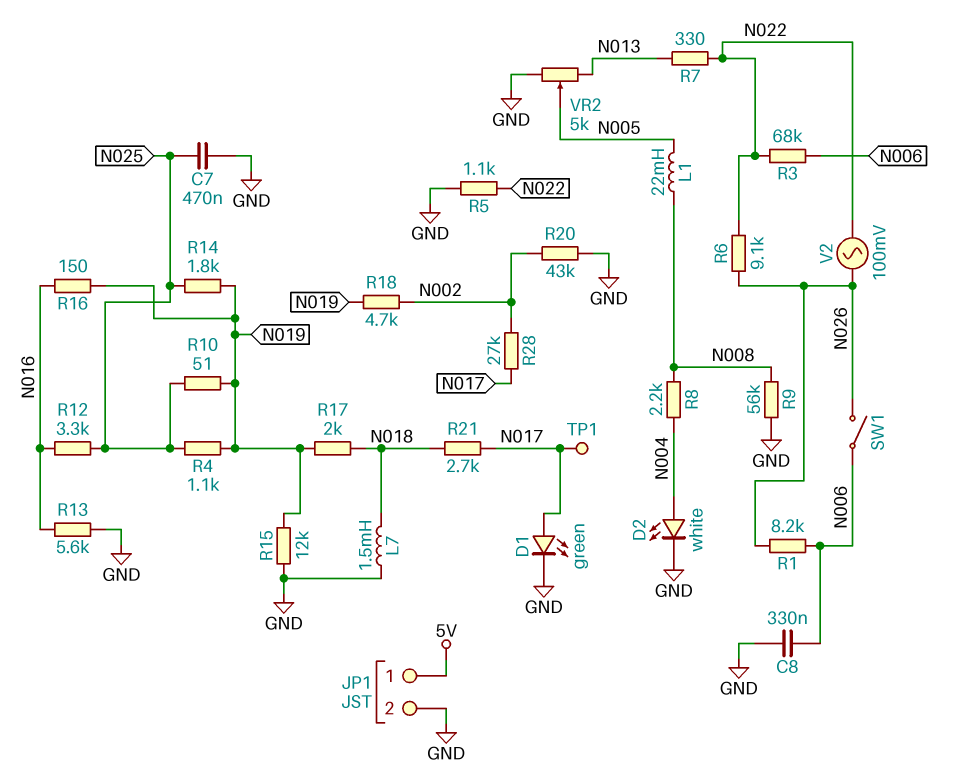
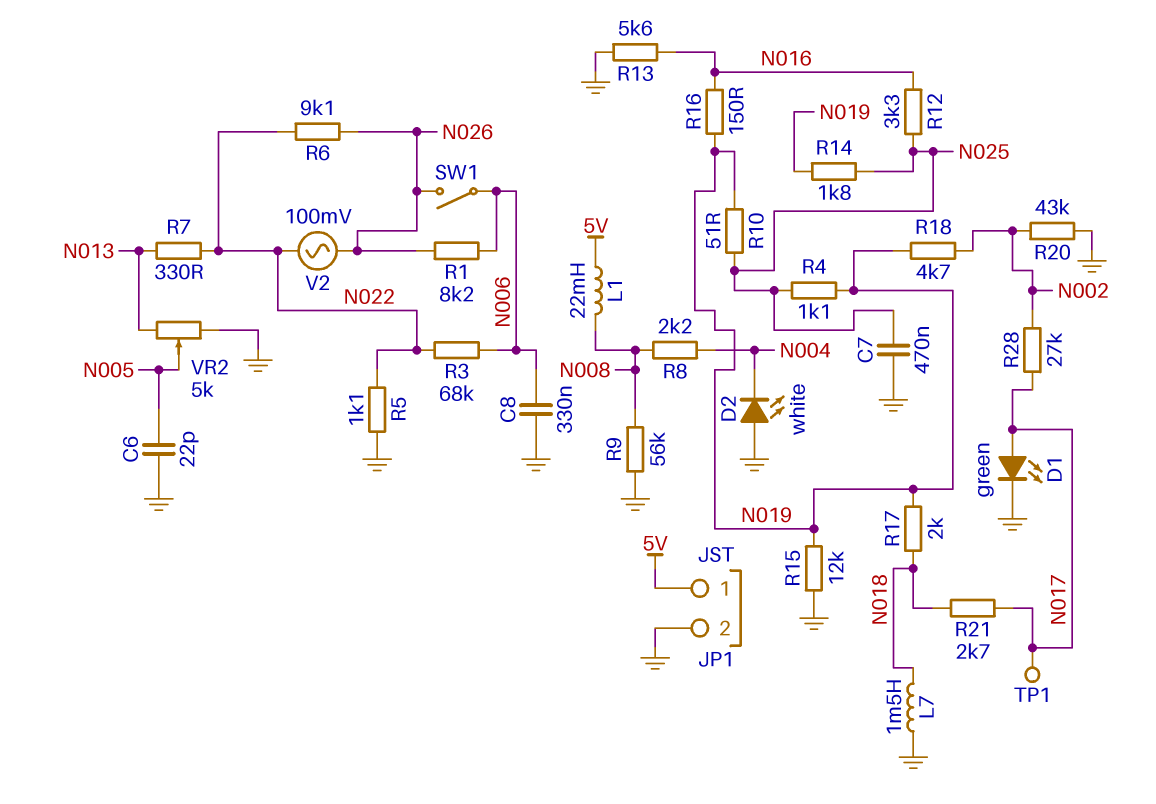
C6: none -> 22pF (GND, N005)
D2: LED white (A N004, K GND) -> LED white (A GND, K N004)
L1: 22mH (N005, N008) -> 22mH (5V, N008)

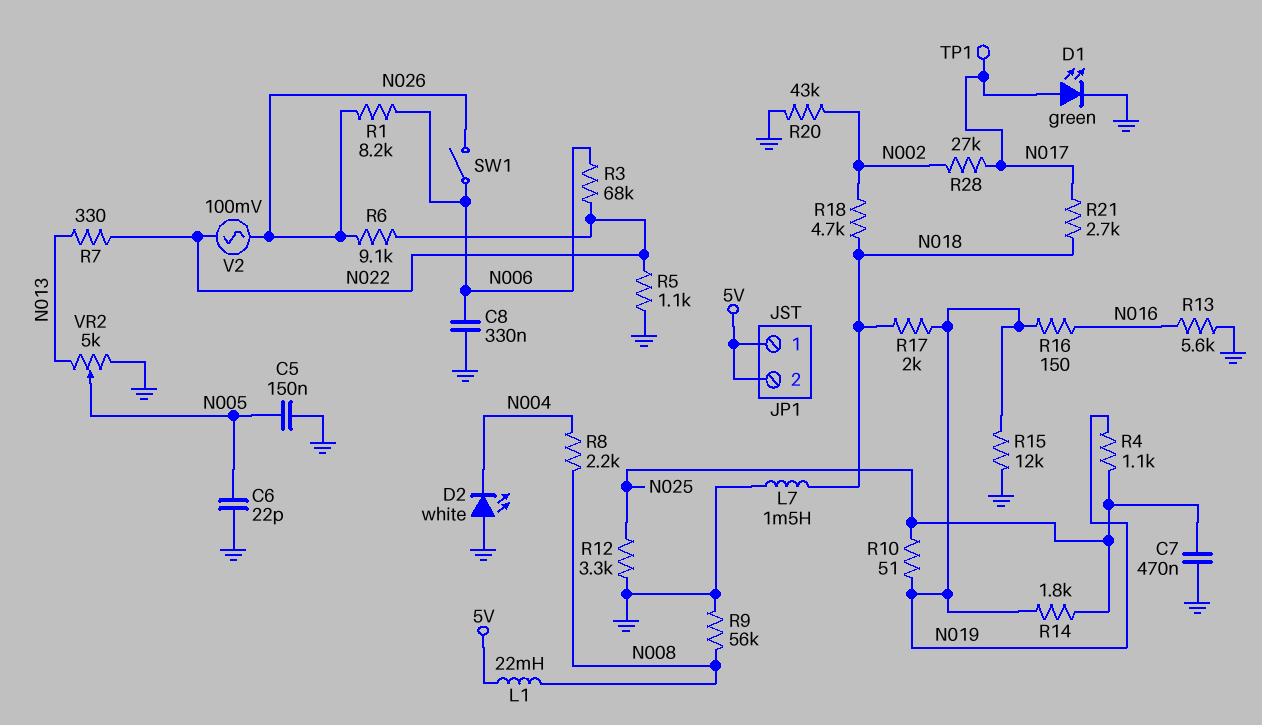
C5: none -> 150nF (GND, N005)
JP1 pin 2: GND -> 5V
R12: 3.3k (N016, N025) -> 3.3k (GND, N025)
R18: 4.7k (N002, N019) -> 4.7k (N002, N018)

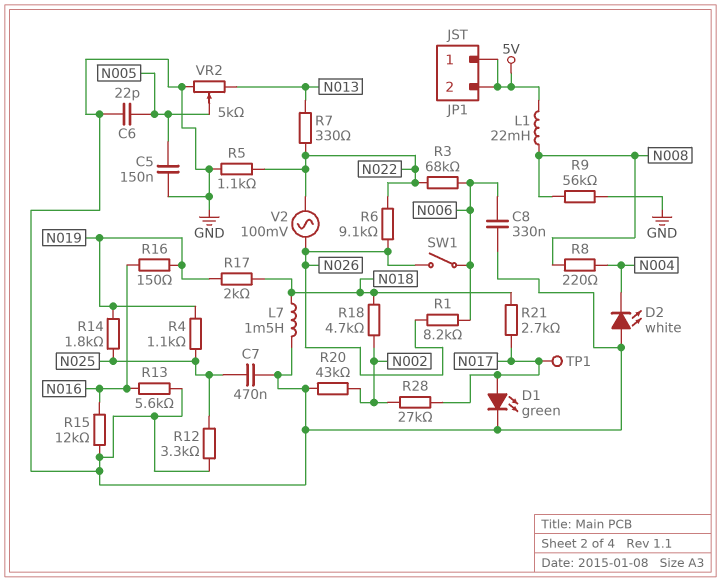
R8: 2.2k (N004, N008) -> 220 (N004, N008)
R10: 51 (N019, N025) -> none
R15: 12k (GND, N019) -> 12k (GND, N016)

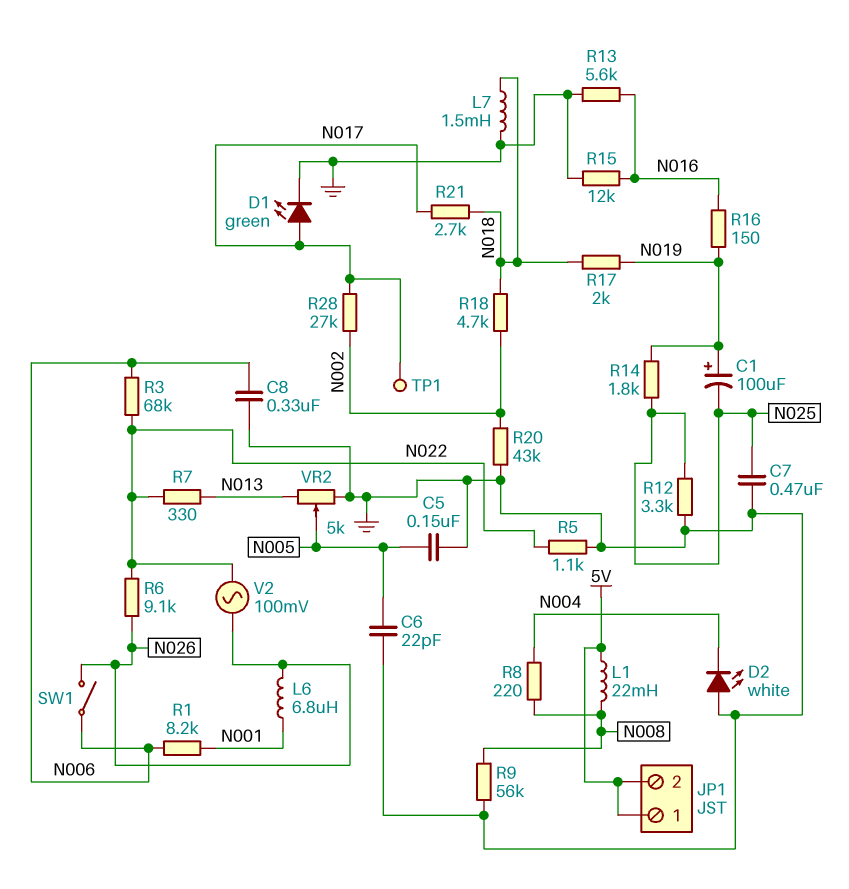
C1: none -> 100uF (plus N019, minus N025)
L6: none -> 6.8uH (N001, N026)
R1: 8.2k (N006, N026) -> 8.2k (N001, N006)
R4: 1.1k (N019, N025) -> none

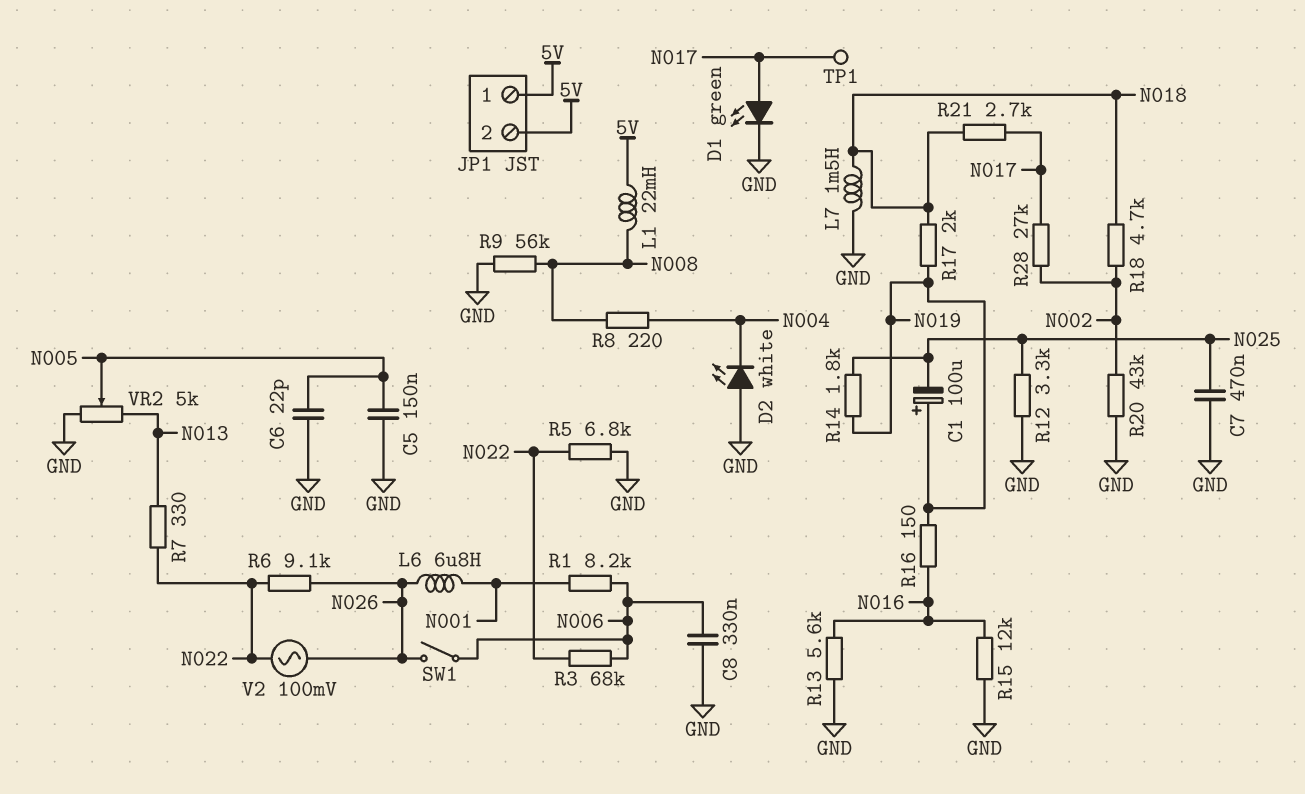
R5: 1.1k (GND, N022) -> 6.8k (GND, N022)

